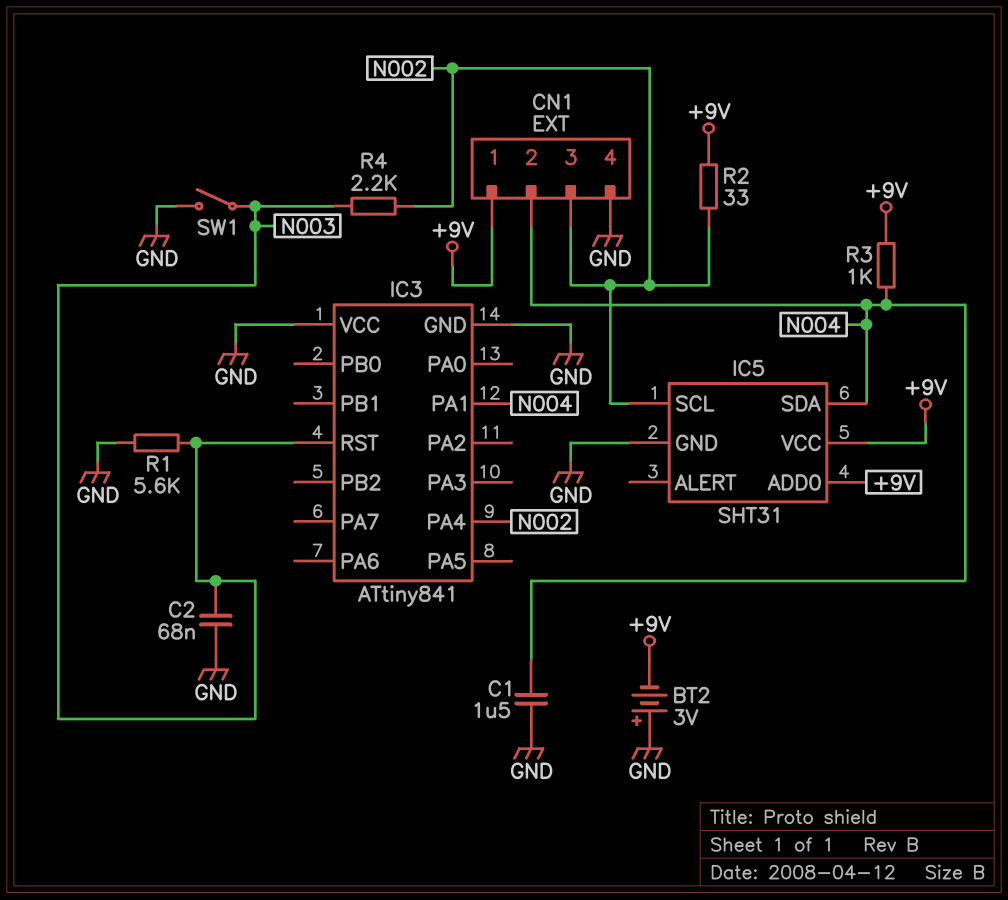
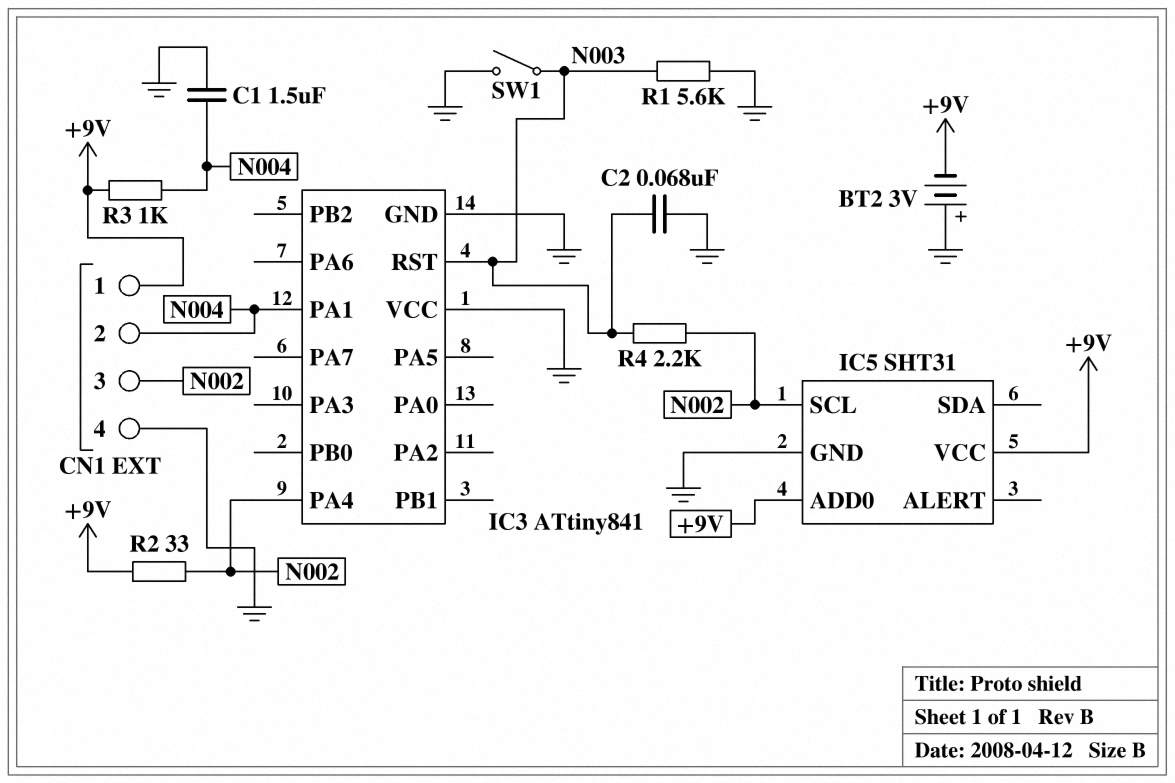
IC5 pin SDA: N004 -> none

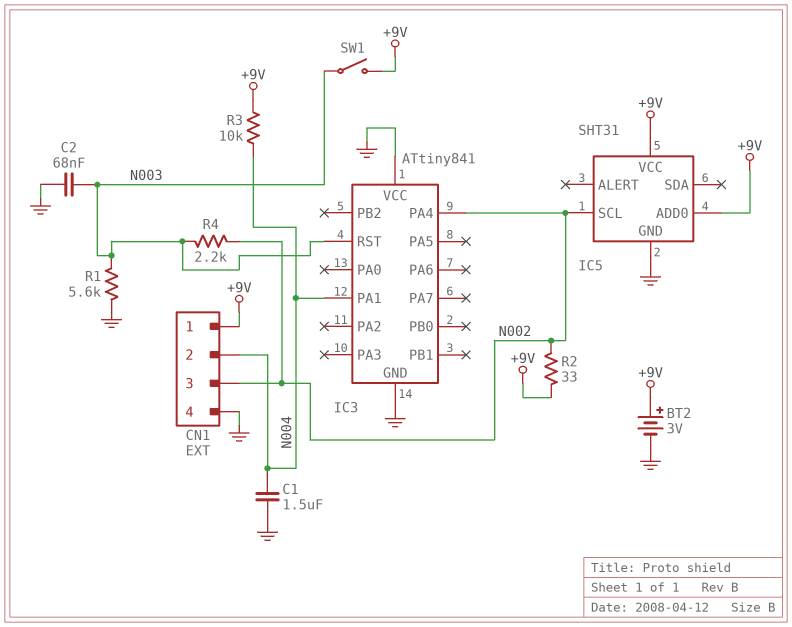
BT2: 3V (plus GND, minus +9V) -> 3V (plus +9V, minus GND)
R3: 1k (+9V, N004) -> 10k (+9V, N004)
SW1: switch (GND, N003) -> switch (+9V, N003)

